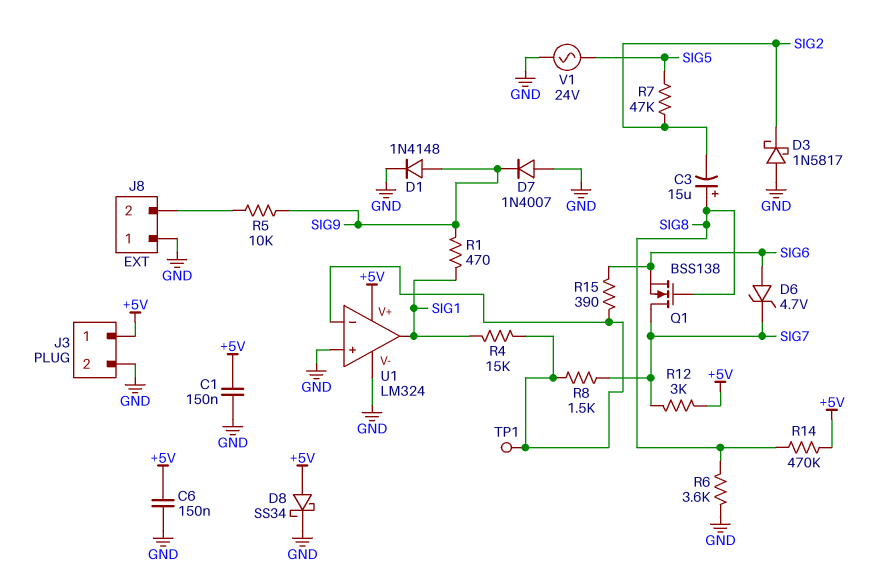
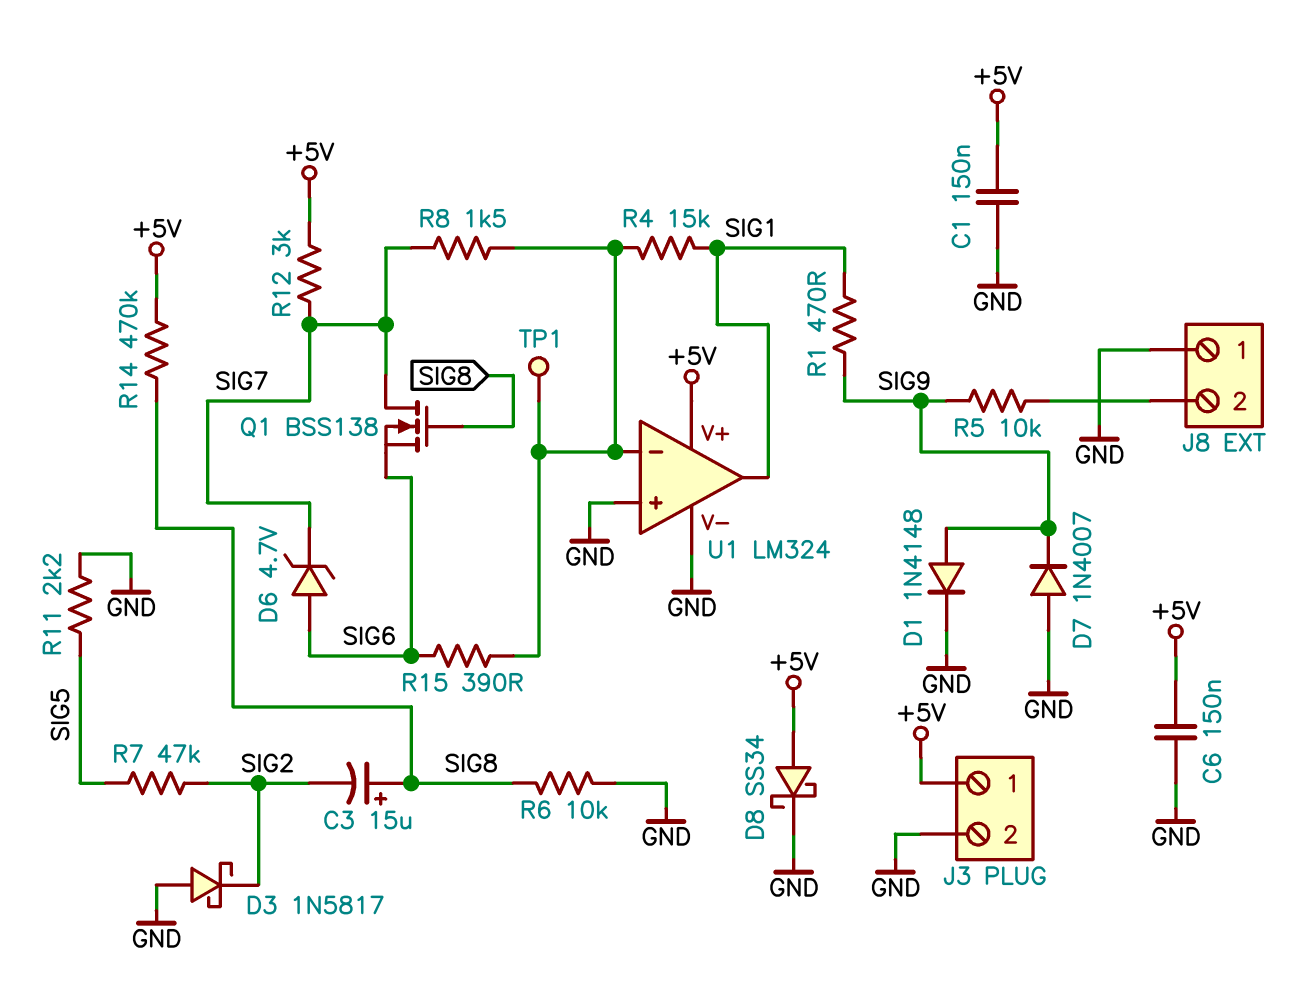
R6: 3.6k (GND, SIG8) -> 10k (GND, SIG8)
R11: none -> 2.2k (GND, SIG5)
V1: AC 24V (GND, SIG5) -> none

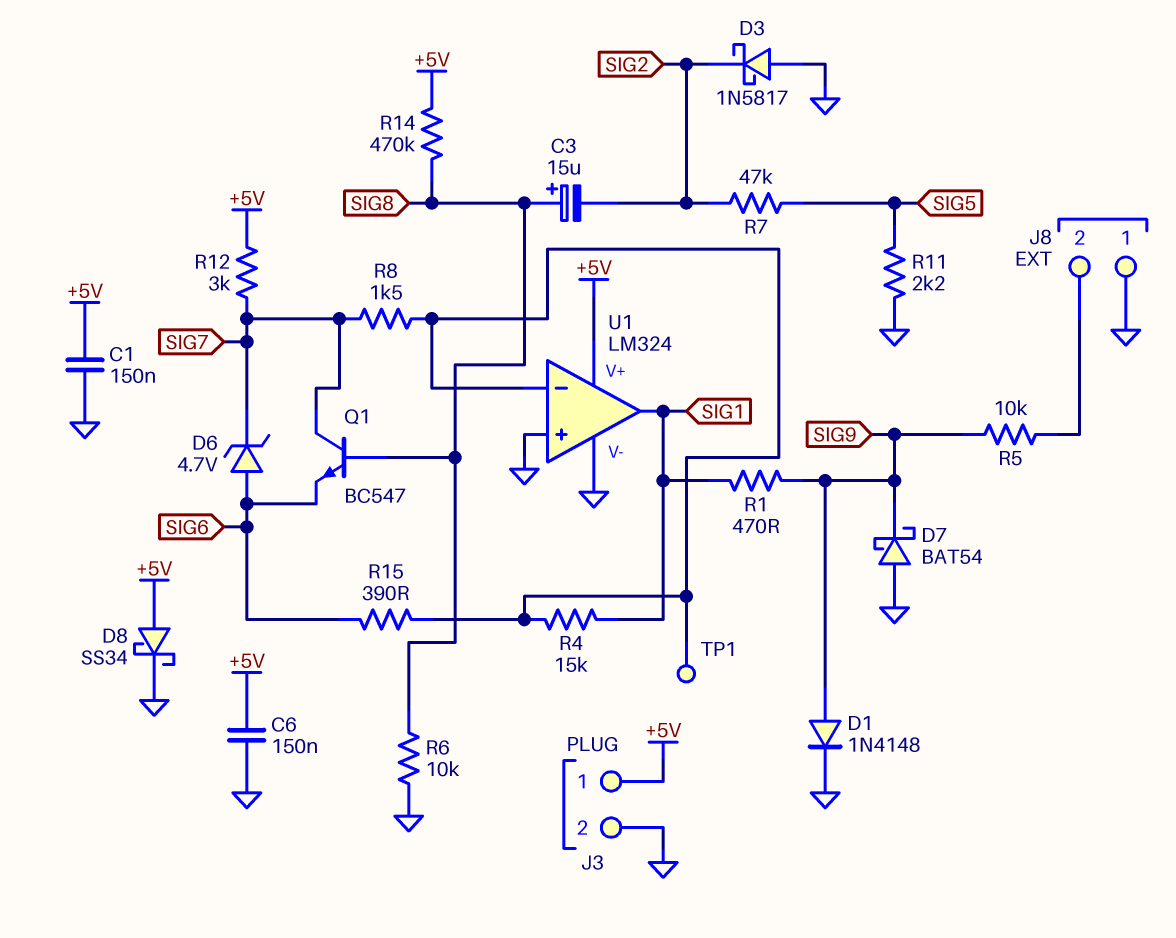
D7: diode 1N4007 (A GND, K SIG9) -> schottky BAT54 (A GND, K SIG9)
Q1: NMOS BSS138 (G SIG8, D SIG7, S SIG6) -> NPN BC547 (B SIG8, C SIG7, E SIG6)

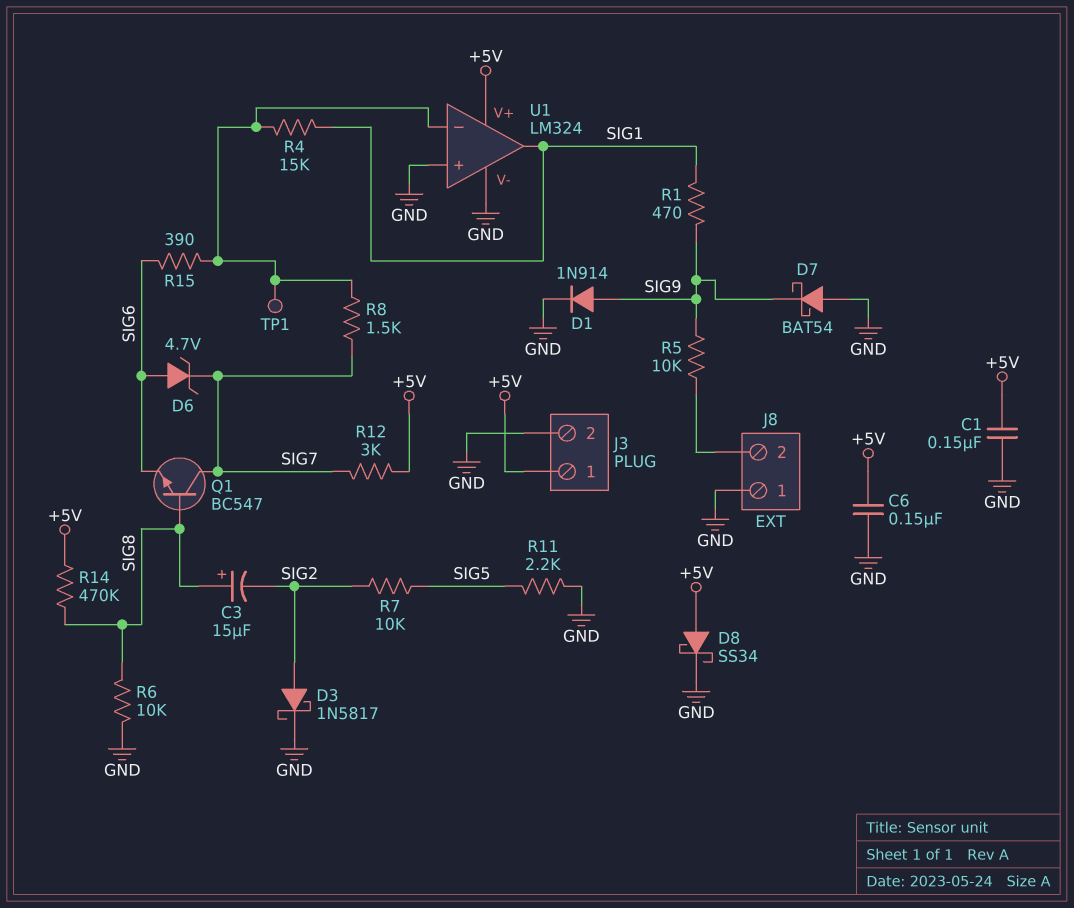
D1: diode 1N4148 (A SIG9, K GND) -> diode 1N914 (A SIG9, K GND)
D3: schottky 1N5817 (A GND, K SIG2) -> schottky 1N5817 (A SIG2, K GND)
R7: 47k (SIG2, SIG5) -> 10k (SIG2, SIG5)

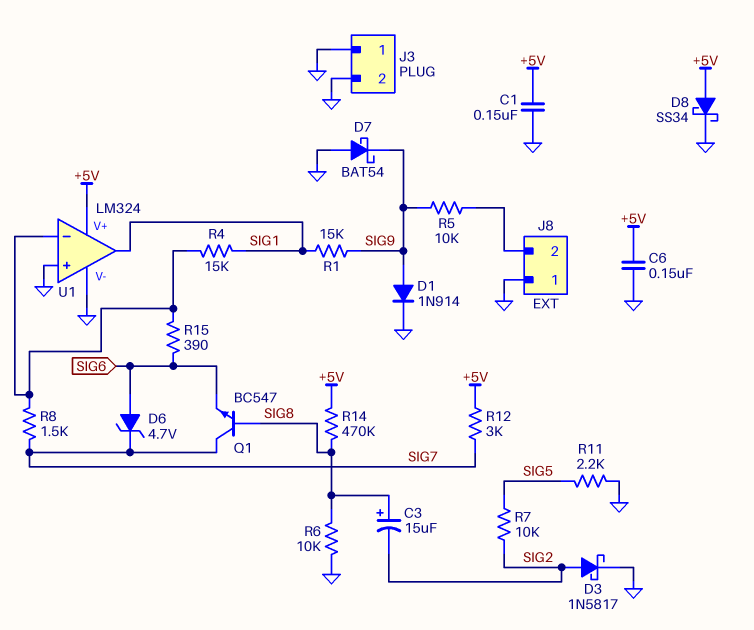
J3 pin 1: +5V -> GND
R1: 470 (SIG1, SIG9) -> 15k (SIG1, SIG9)
TP1: test point (U1/in-) -> none

